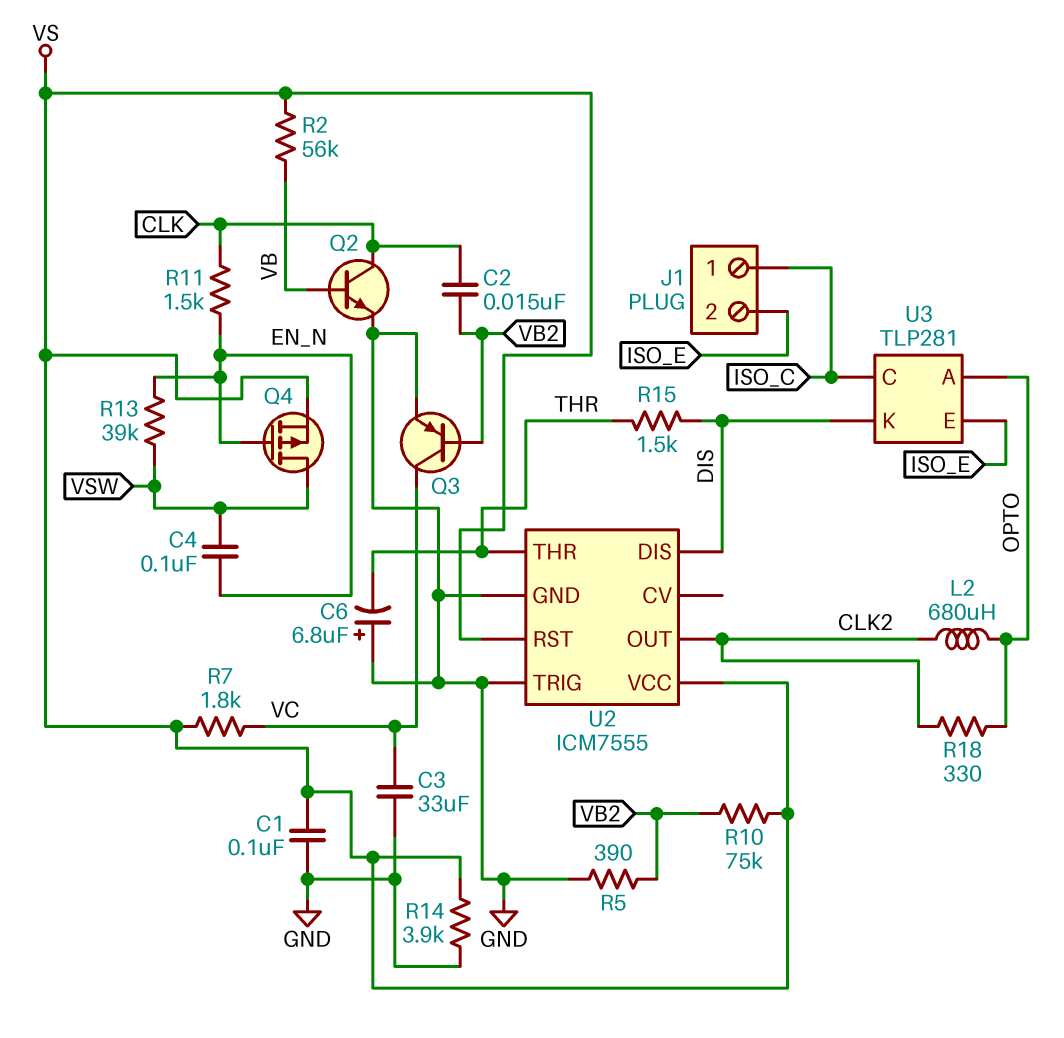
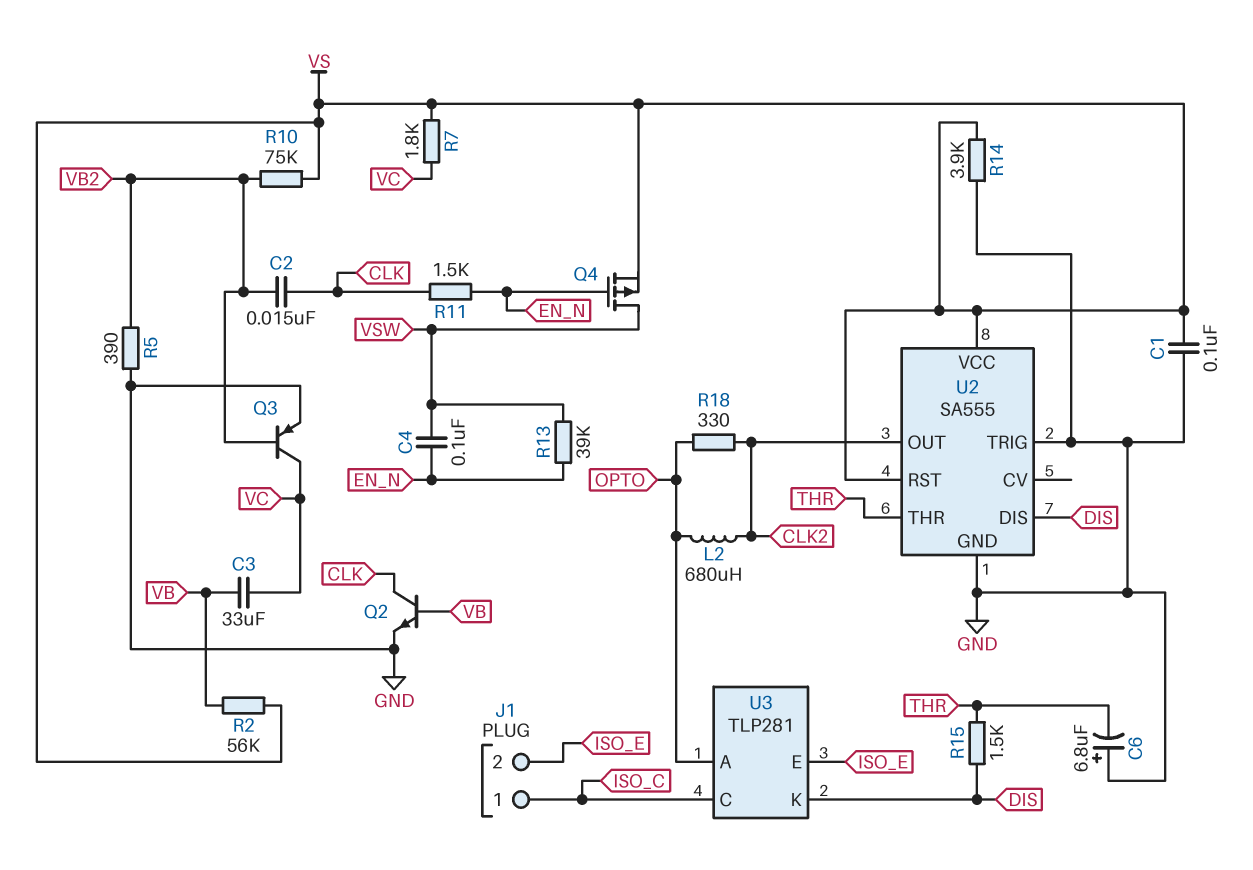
C3: 33uF (GND, VC) -> 33uF (VB, VC)
U2: ICM7555 -> SA555

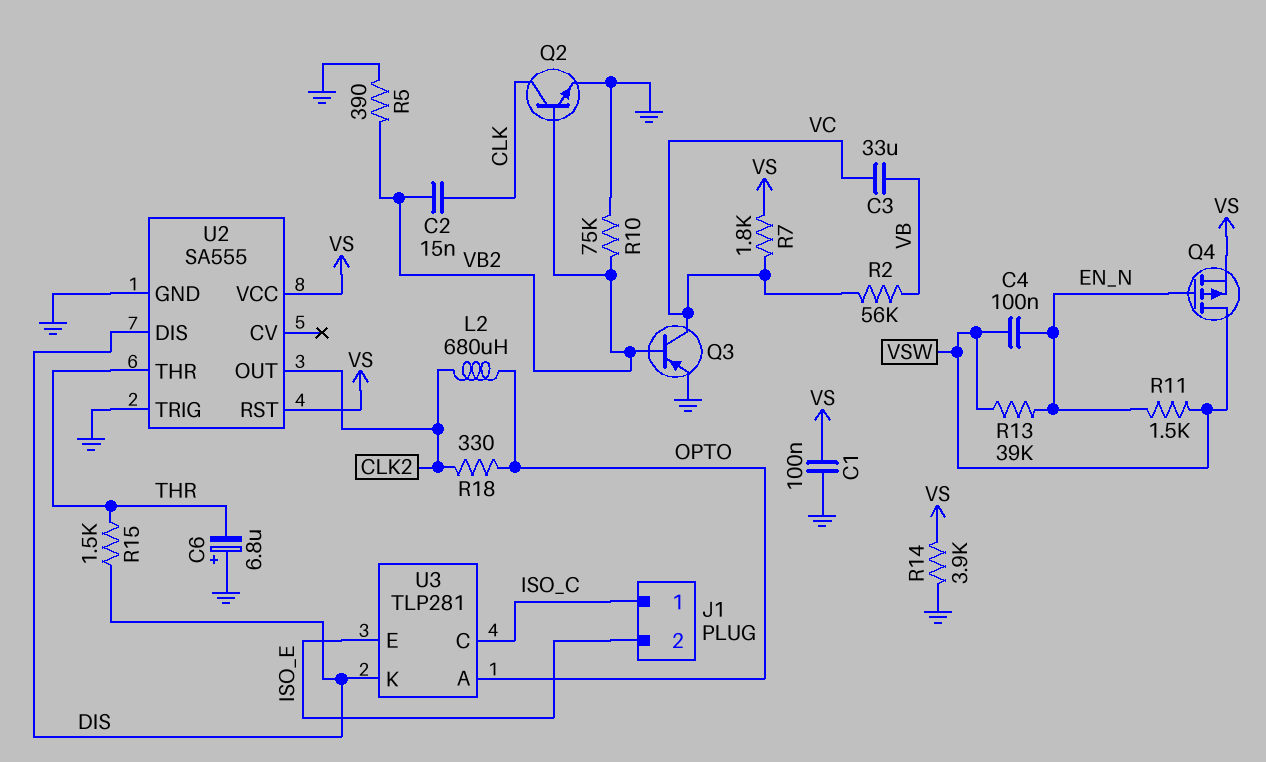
Q2: NPN (B VB, C CLK, E GND) -> NPN (B VB2, C CLK, E GND)
R2: 56k (VB, VS) -> 56k (VB, VC)
R10: 75k (VB2, VS) -> 75k (GND, VB2)
R11: 1.5k (CLK, EN_N) -> 1.5k (EN_N, VSW)

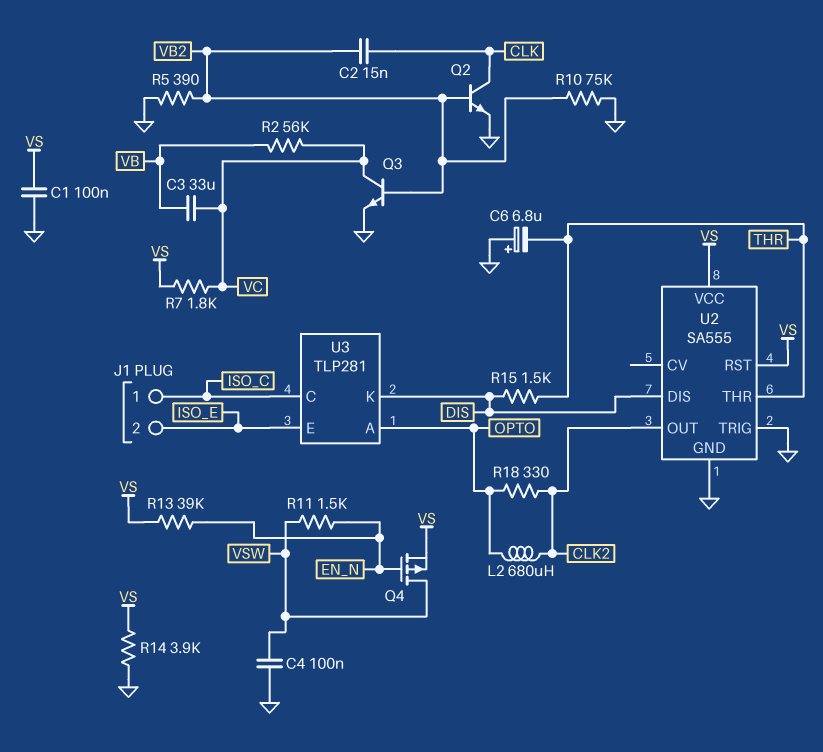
C4: 100nF (EN_N, VSW) -> 100nF (GND, VSW)
Q3: PNP (B VB2, C VC, E GND) -> NPN (B VB2, C VC, E GND)
R13: 39k (EN_N, VSW) -> 39k (EN_N, VS)

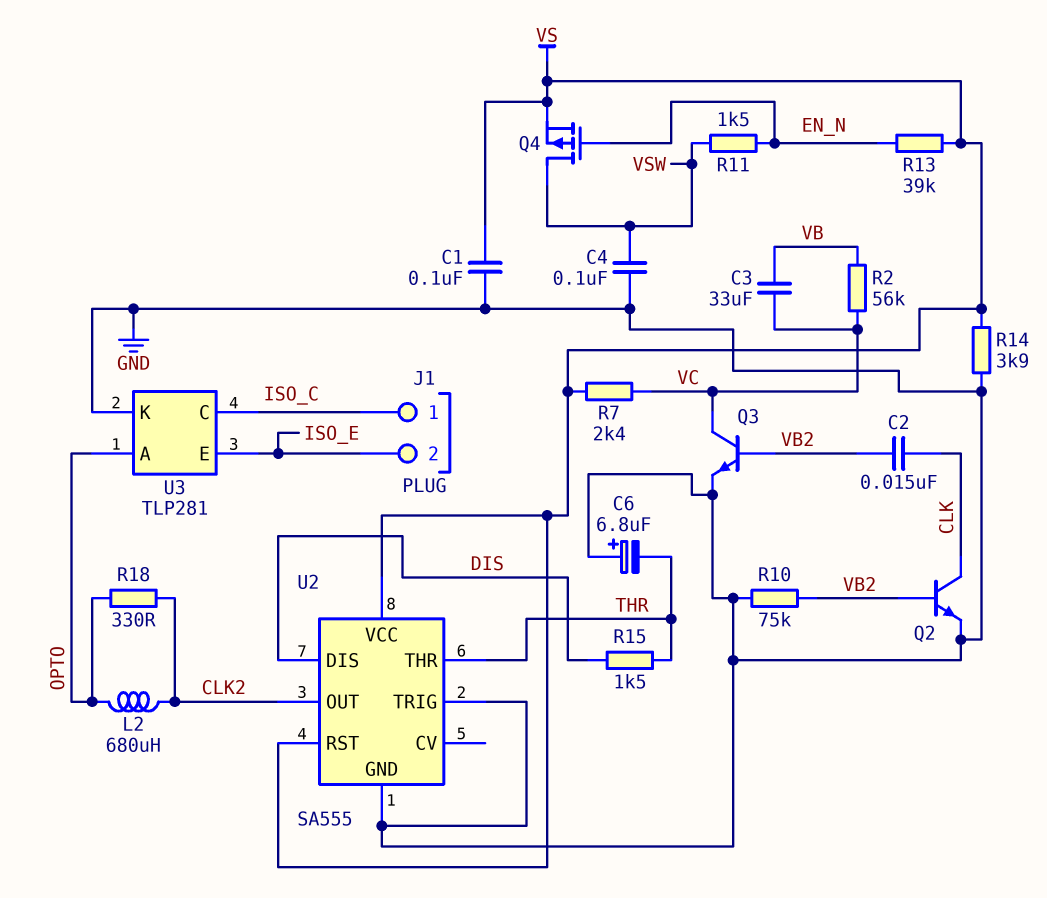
R5: 390 (GND, VB2) -> none
R7: 1.8k (VC, VS) -> 2.4k (VC, VS)
U3 pin K: DIS -> GND

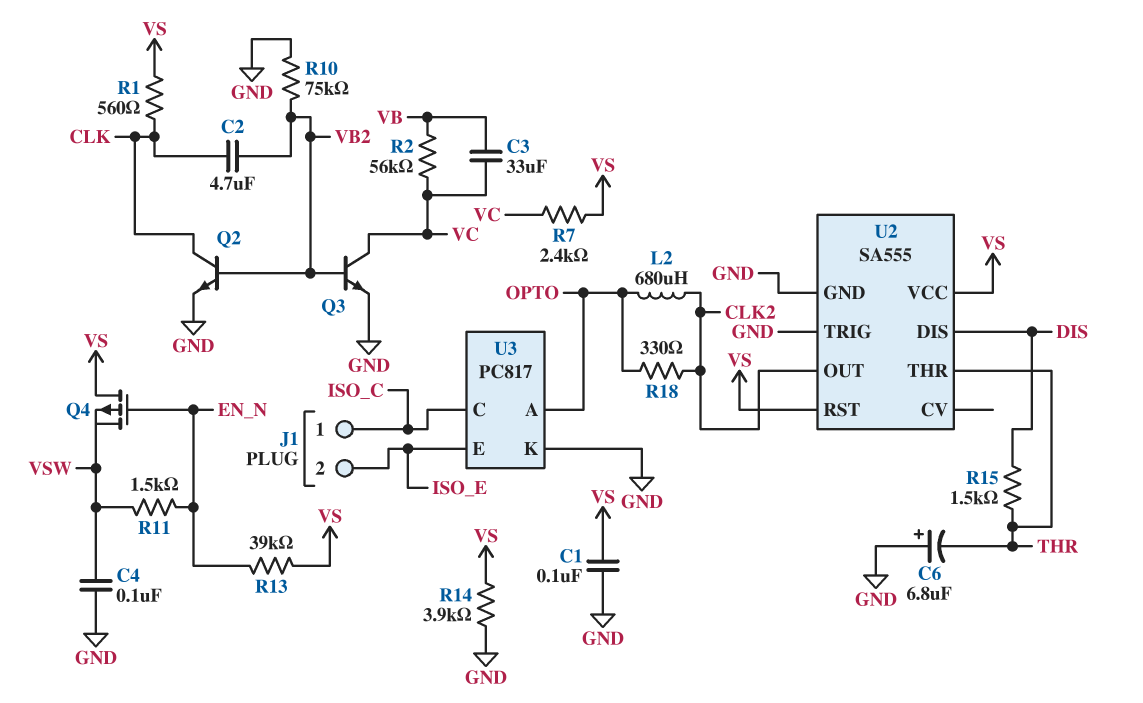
C2: 15nF (CLK, VB2) -> 4.7uF (CLK, VB2)
Q4: PMOS (G EN_N, D VSW, S VS) -> PMOS (G EN_N, D VS, S VSW)
R1: none -> 560 (CLK, VS)
U3: TLP281 -> PC817

